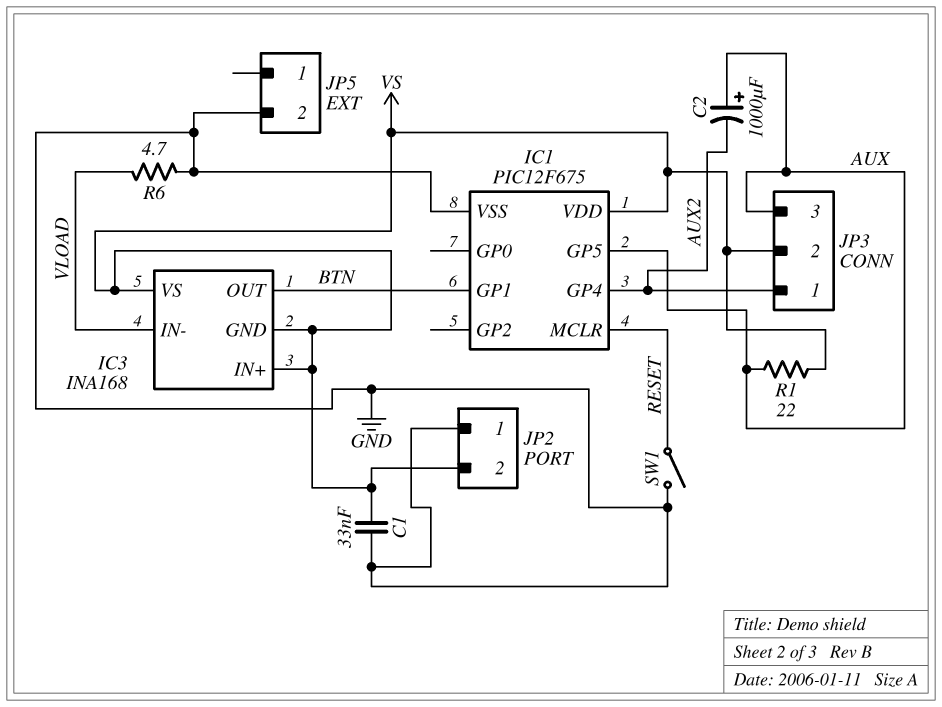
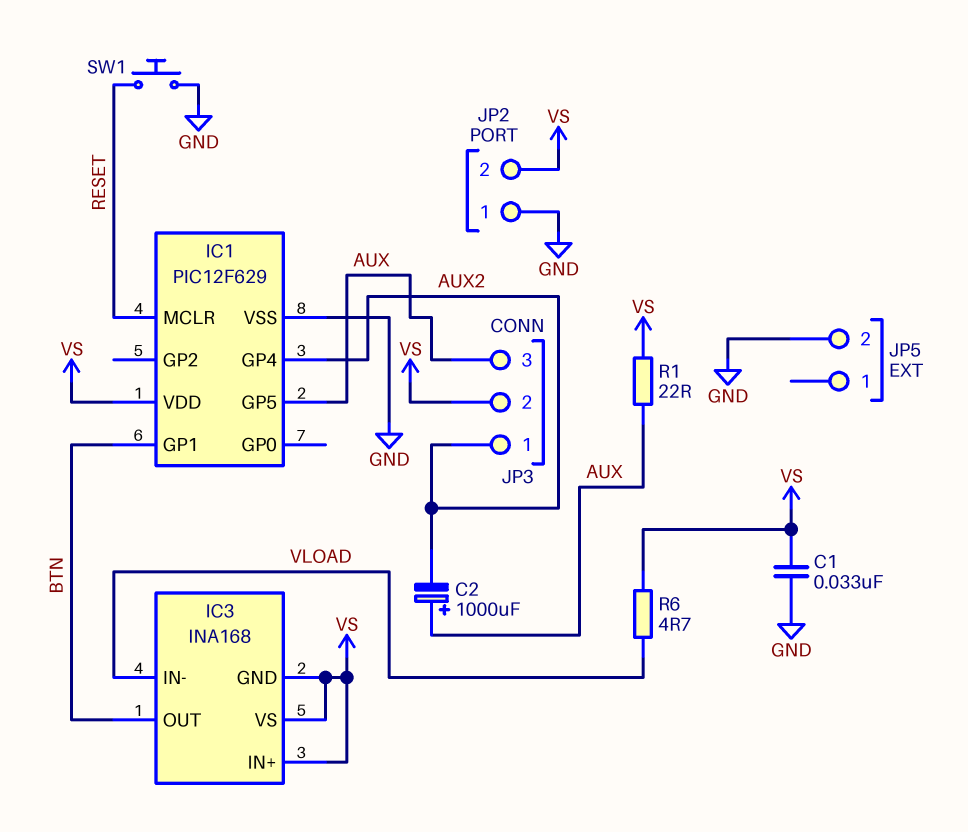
IC1: PIC12F675 -> PIC12F629
R6: 4.7 (GND, VLOAD) -> 4.7 (VLOAD, VS)
SW1: switch (GND, RESET) -> button (GND, RESET)

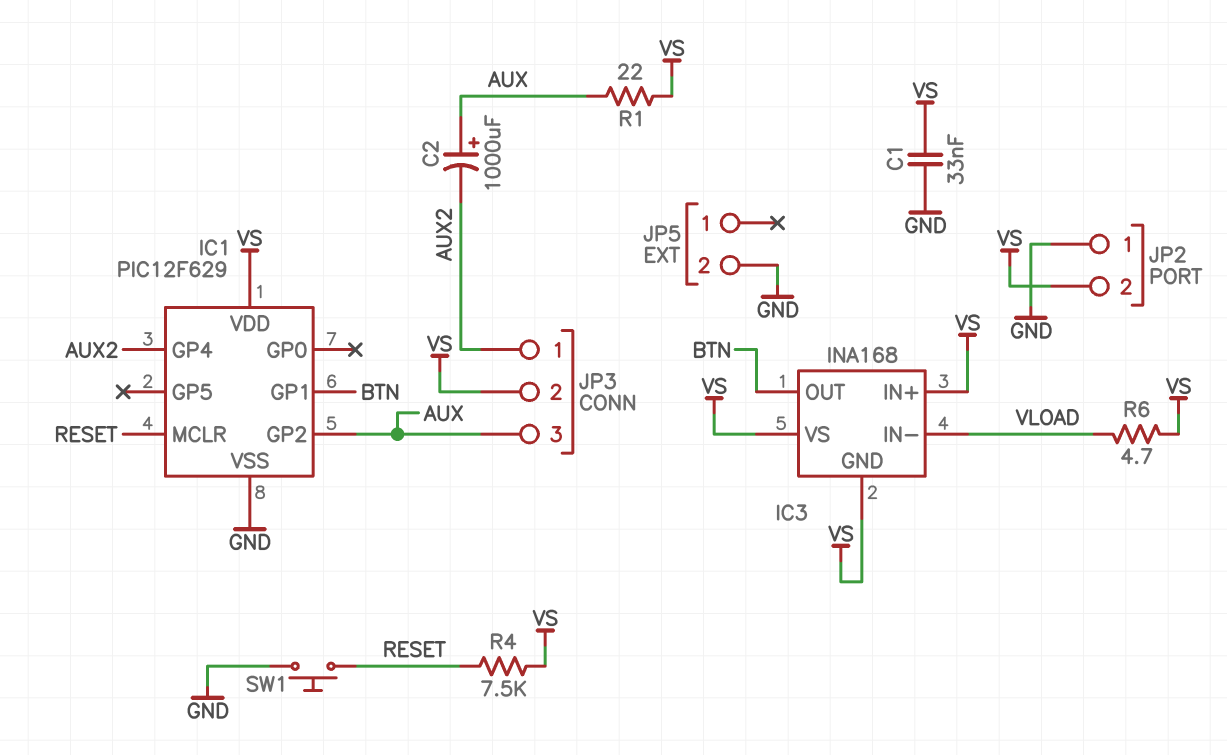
IC1 pin GP2: none -> AUX
IC1 pin GP5: AUX -> none
R4: none -> 7.5k (RESET, VS)

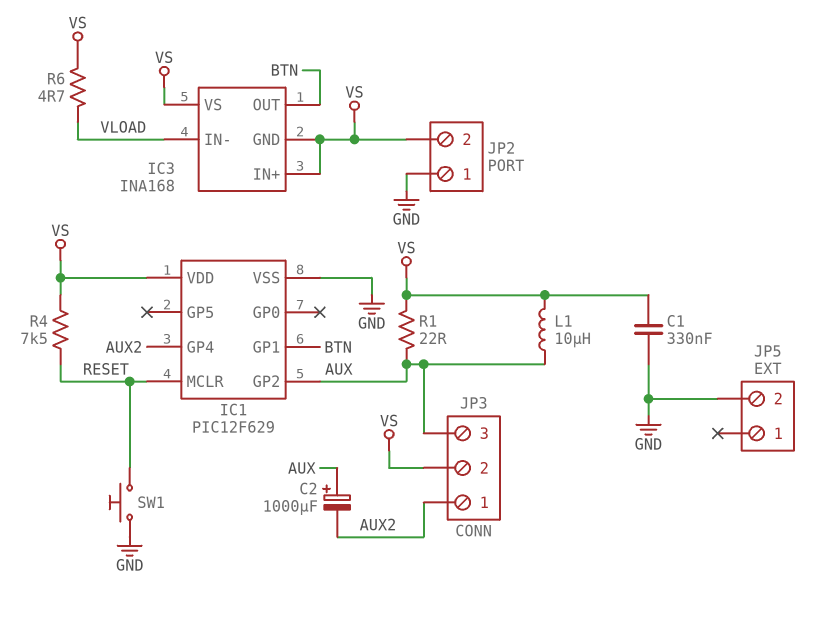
C1: 33nF (GND, VS) -> 330nF (GND, VS)
L1: none -> 10uH (AUX, VS)

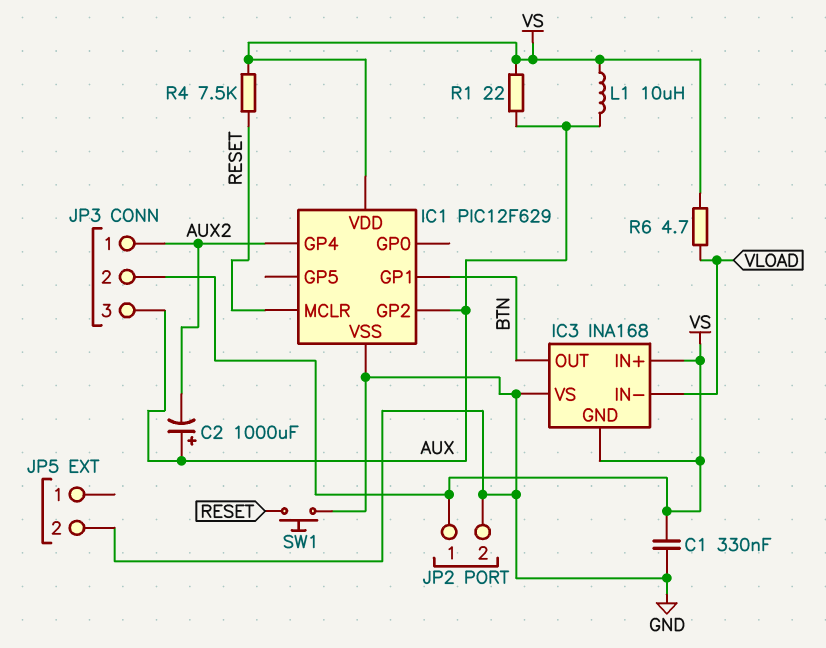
IC3 pin VS: VS -> GND
JP2 pin 1: GND -> VS
JP2 pin 2: VS -> GND

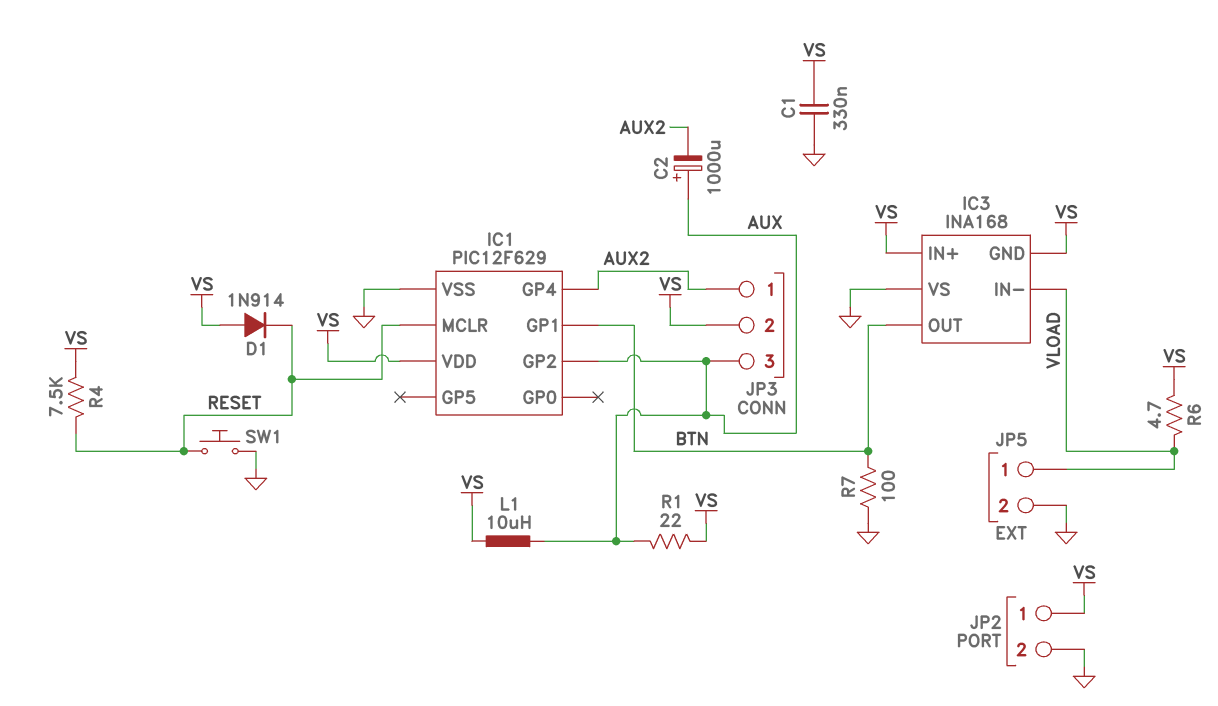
D1: none -> diode 1N914 (A VS, K RESET)
JP5 pin 1: none -> VLOAD
R7: none -> 100 (BTN, GND)

